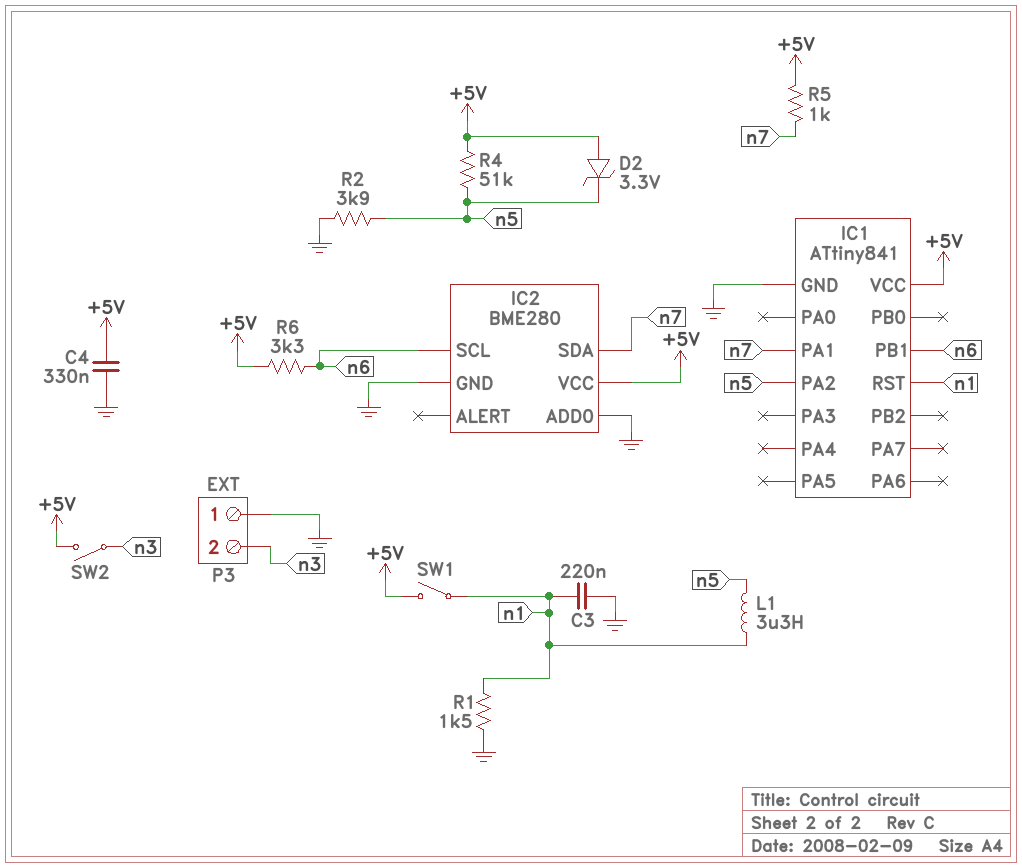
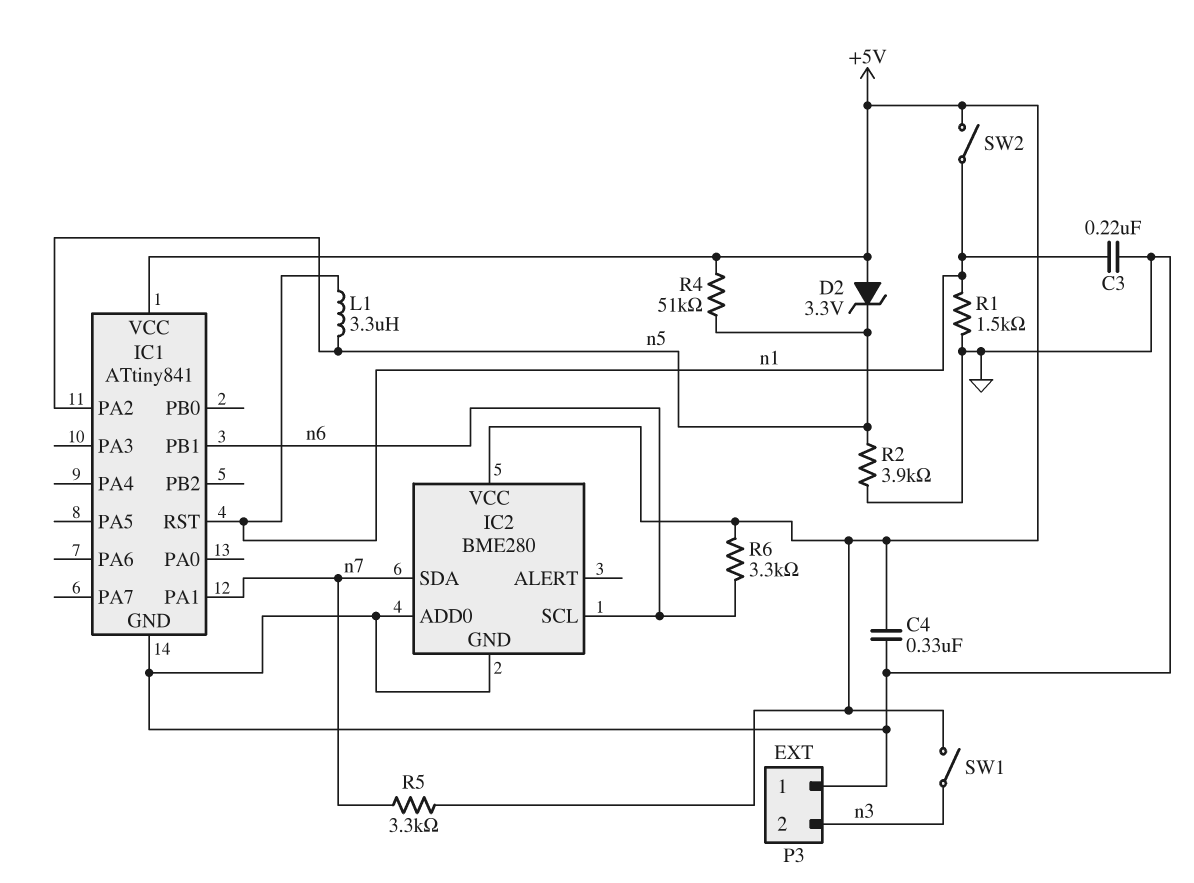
R5: 1k (+5V, n7) -> 3.3k (+5V, n7)
SW1: switch (+5V, n1) -> switch (+5V, n3)
SW2: switch (+5V, n3) -> switch (+5V, n1)

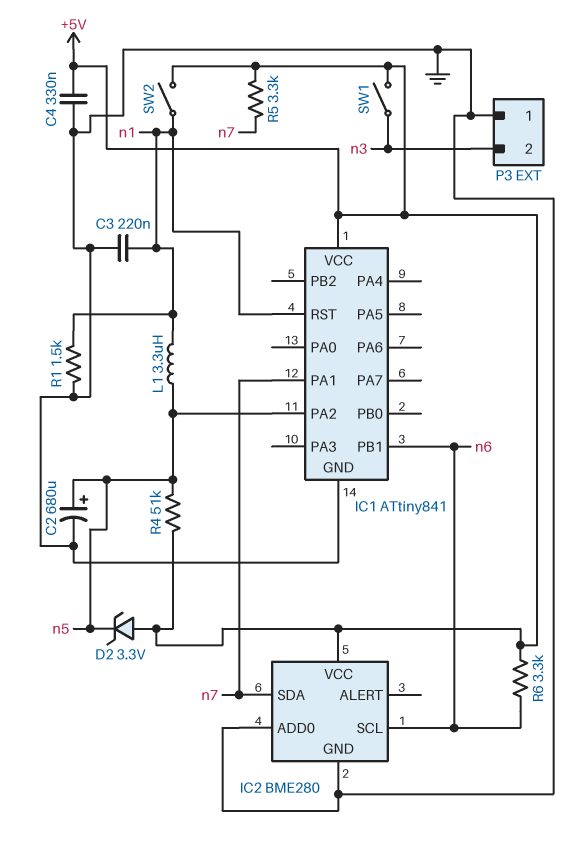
C2: none -> 680uF (plus n5, minus GND)
R2: 3.9k (GND, n5) -> none

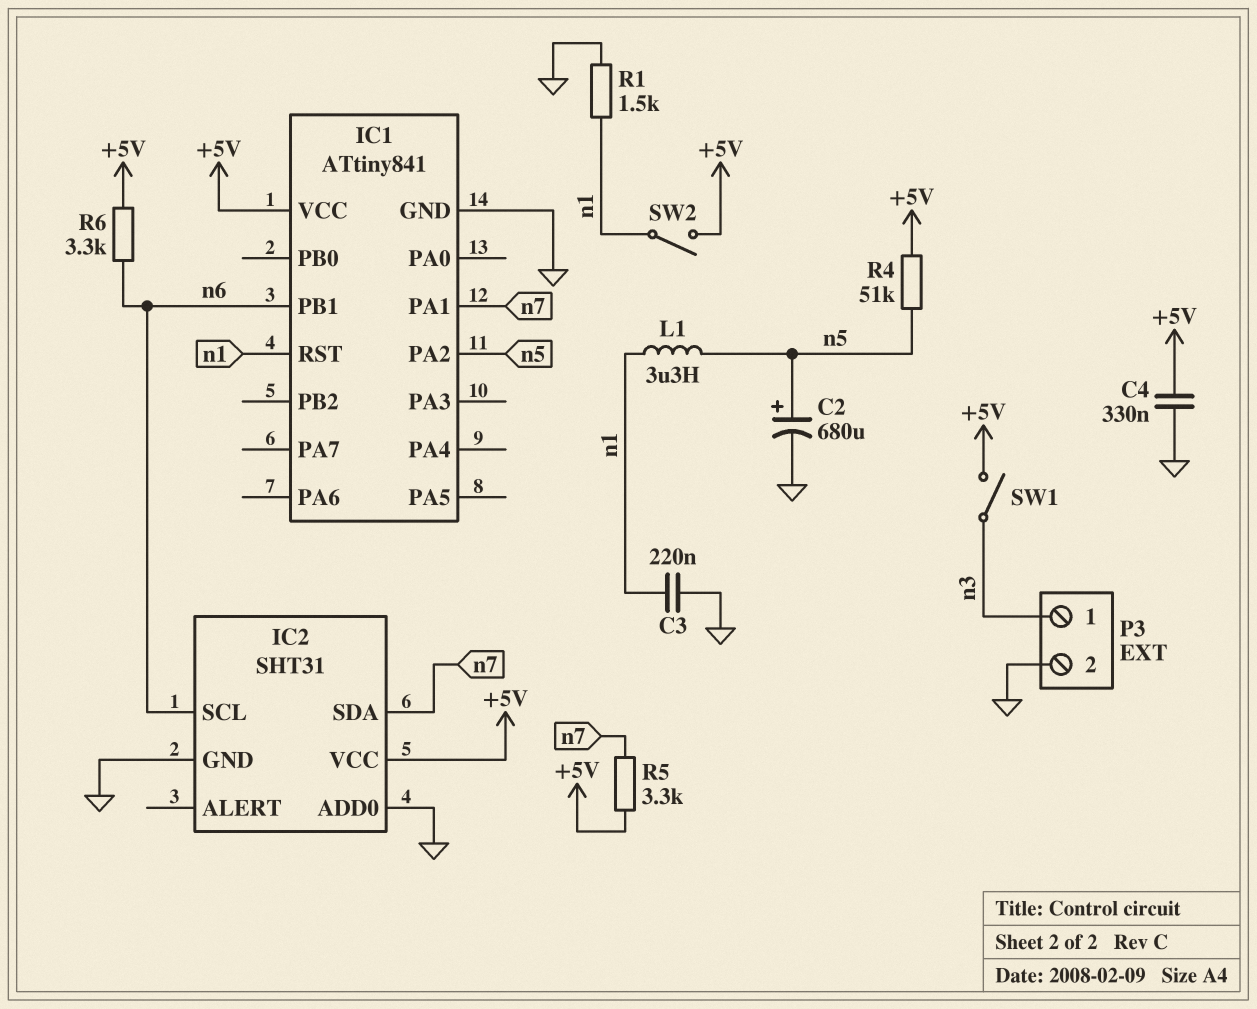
D2: zener 3.3V (A +5V, K n5) -> none
IC2: BME280 -> SHT31
P3 pin 1: GND -> n3
P3 pin 2: n3 -> GND

